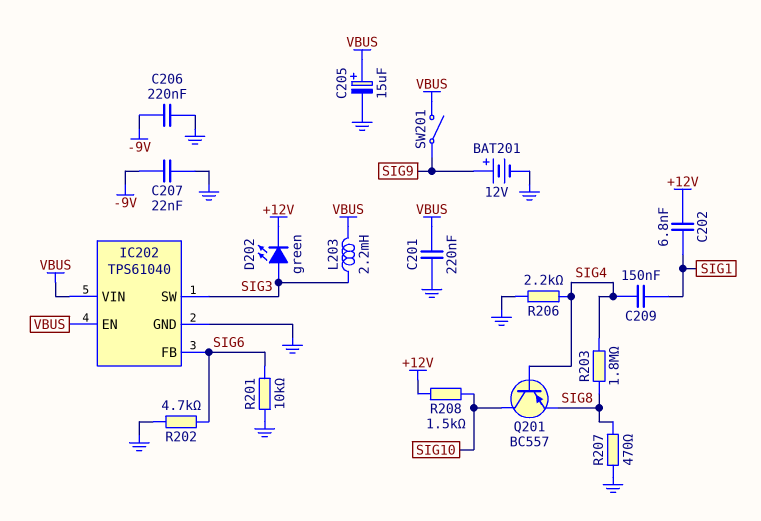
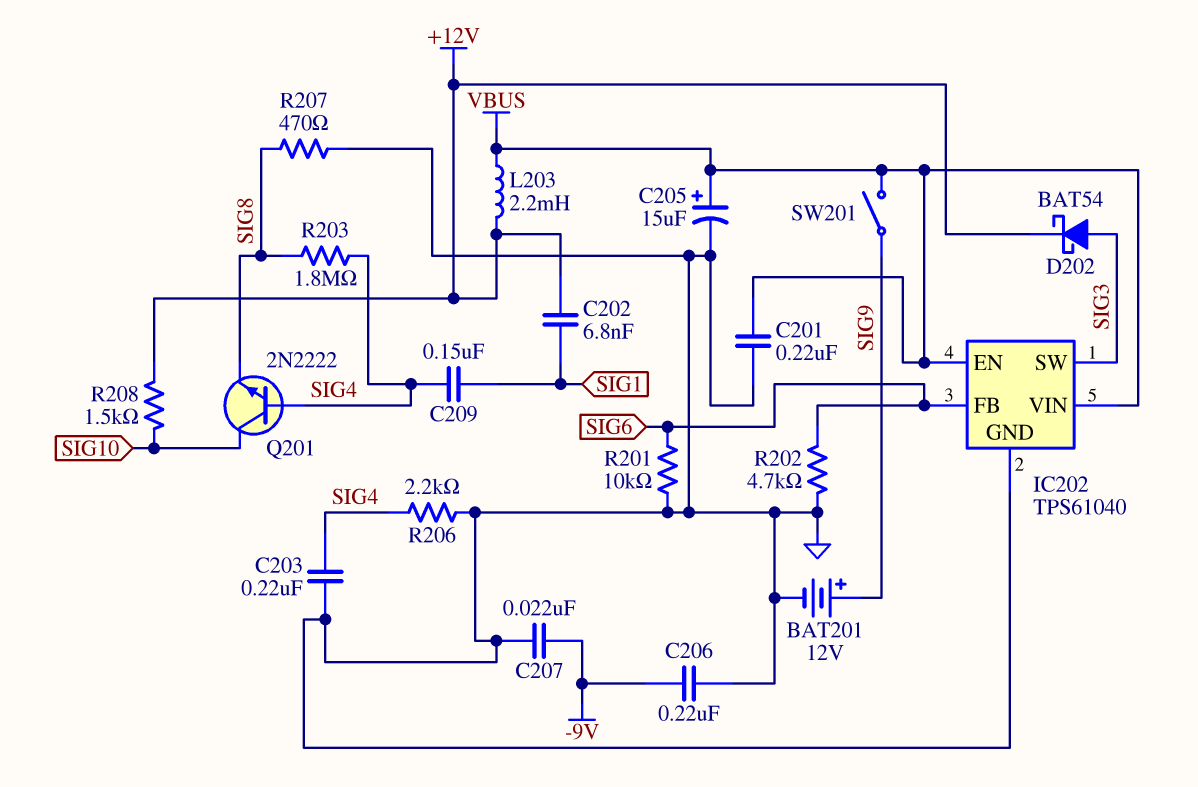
C203: none -> 220nF (GND, SIG4)
D202: LED green (A SIG3, K +12V) -> schottky BAT54 (A SIG3, K +12V)
L203: 2.2mH (SIG3, VBUS) -> 2.2mH (+12V, VBUS)
Q201: PNP BC557 (B SIG4, C SIG10, E SIG8) -> NPN 2N2222 (B SIG4, C SIG10, E SIG8)

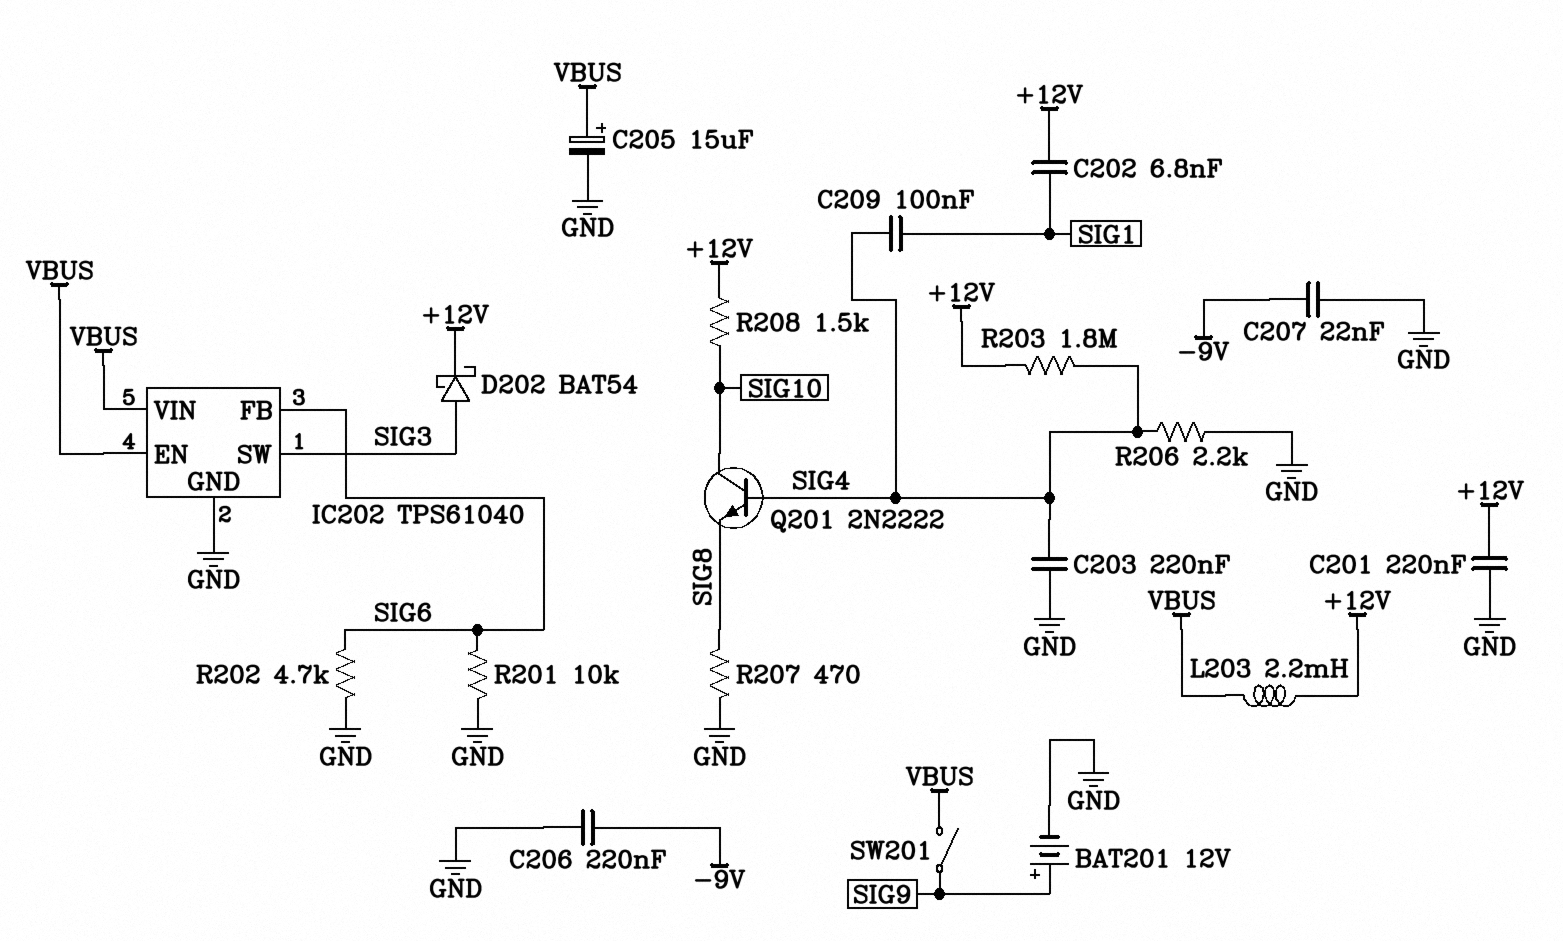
C201: 220nF (GND, VBUS) -> 220nF (+12V, GND)
C209: 150nF (SIG1, SIG4) -> 100nF (SIG1, SIG4)
R203: 1.8M (SIG4, SIG8) -> 1.8M (+12V, SIG4)

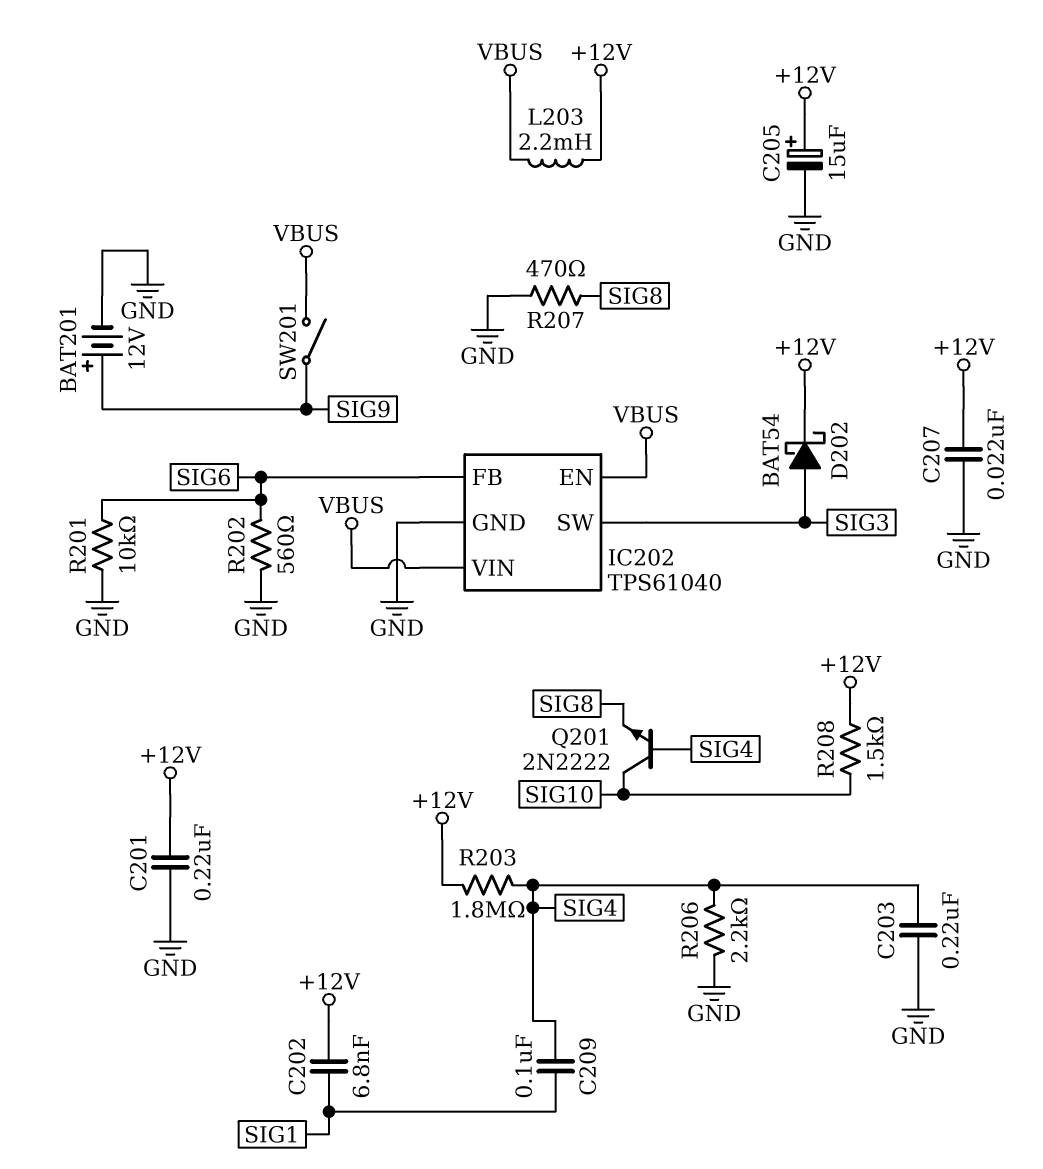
C205: 15uF (plus VBUS, minus GND) -> 15uF (plus +12V, minus GND)
C206: 220nF (-9V, GND) -> none
C207: 22nF (-9V, GND) -> 22nF (+12V, GND)
R202: 4.7k (GND, SIG6) -> 560 (GND, SIG6)

